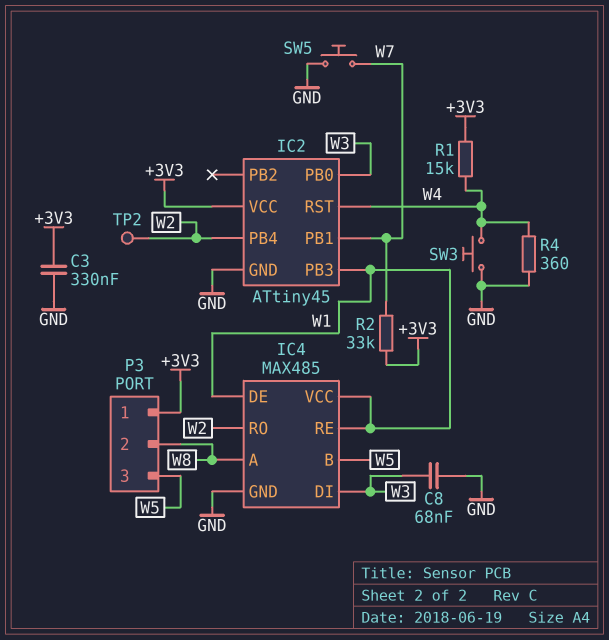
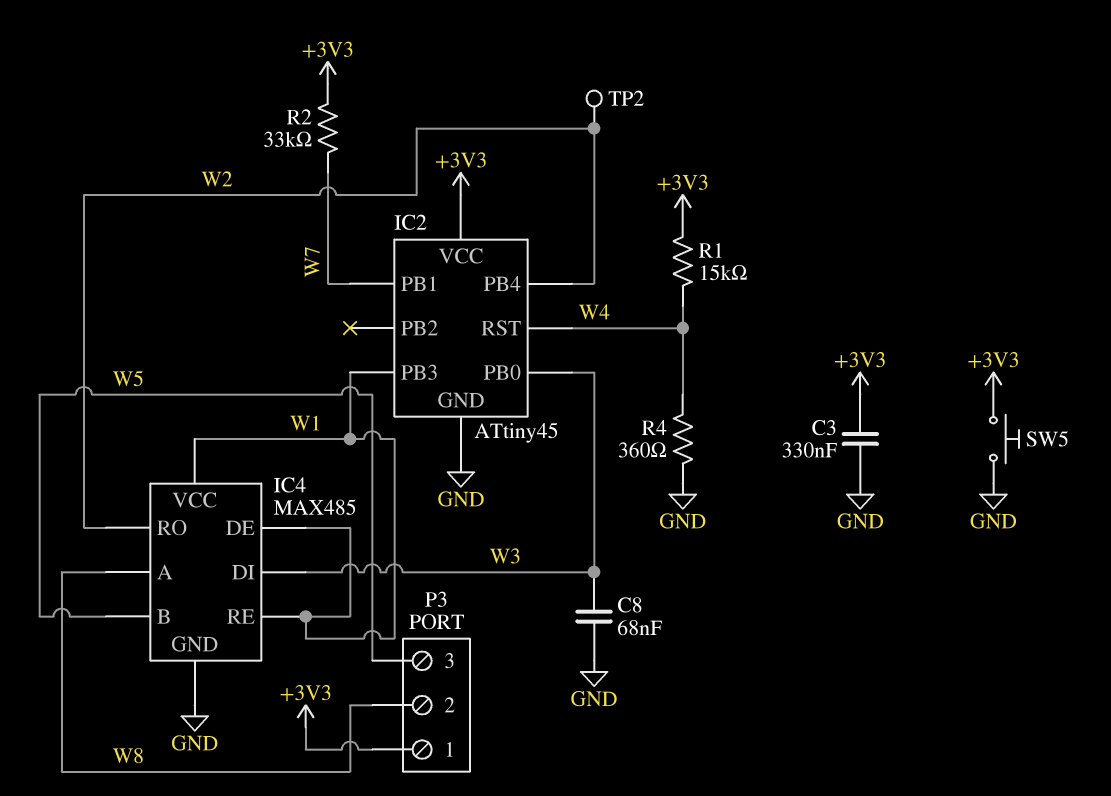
SW3: button (GND, W4) -> none
SW5: button (GND, W7) -> button (+3V3, GND)

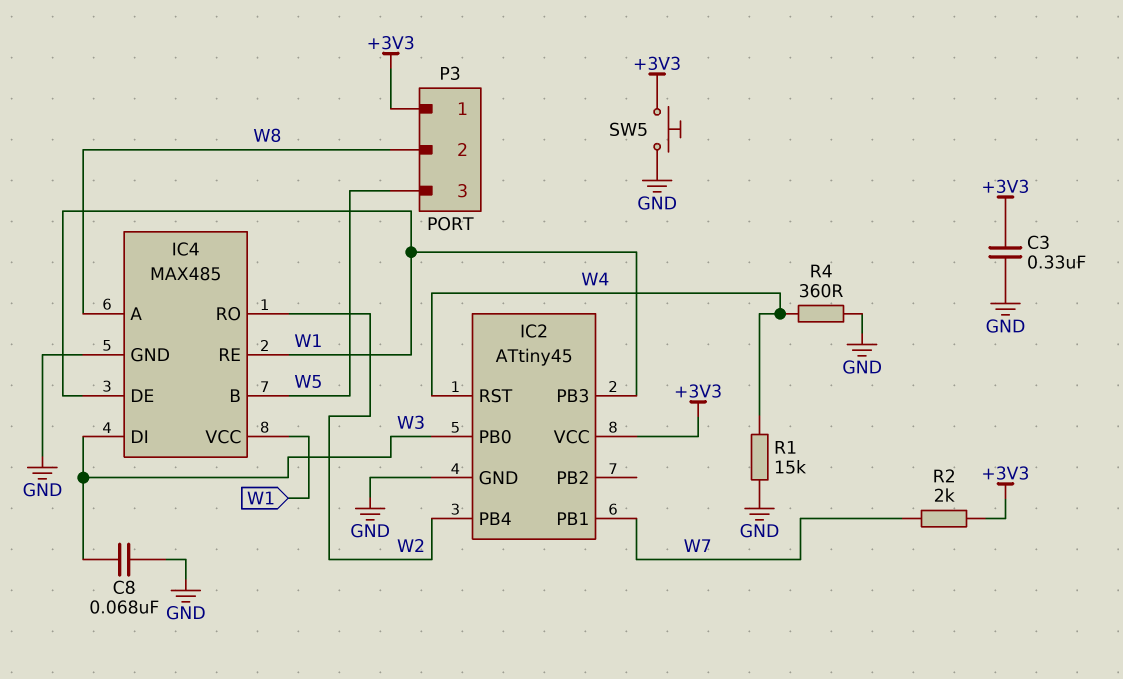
R1: 15k (+3V3, W4) -> 15k (GND, W4)
R2: 33k (+3V3, W7) -> 2k (+3V3, W7)
TP2: test point (W2) -> none

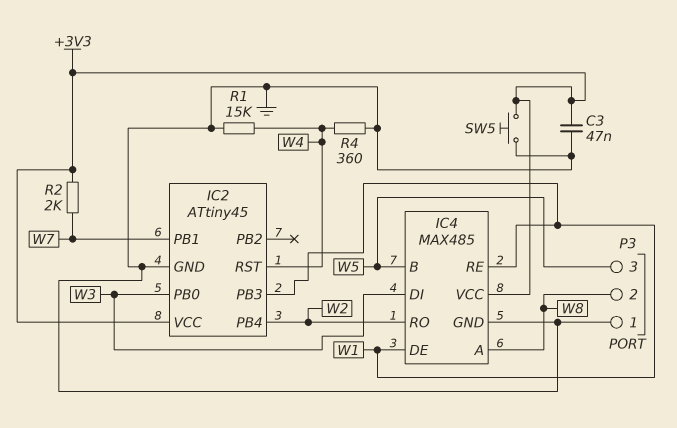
C3: 330nF (+3V3, GND) -> 47nF (+3V3, GND)
C8: 68nF (GND, W3) -> none
IC4 pin VCC: W1 -> +3V3
P3 pin 1: +3V3 -> GND

